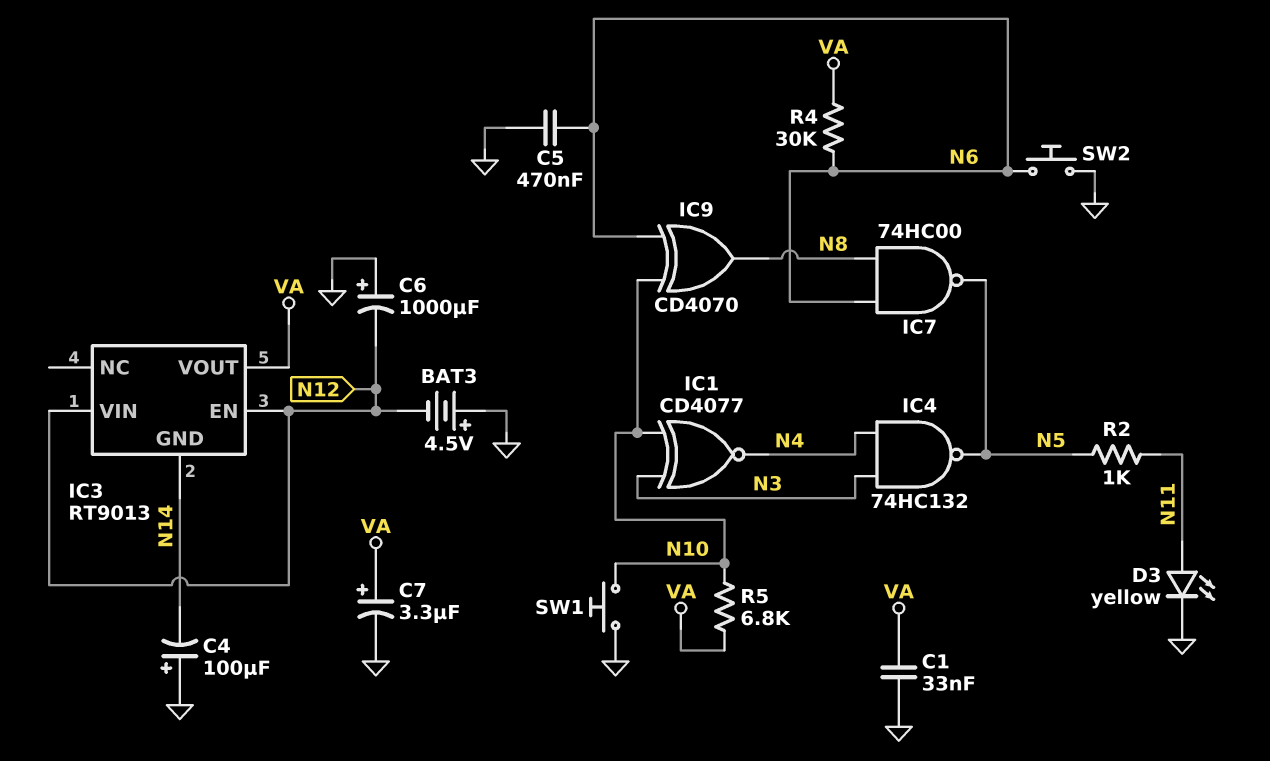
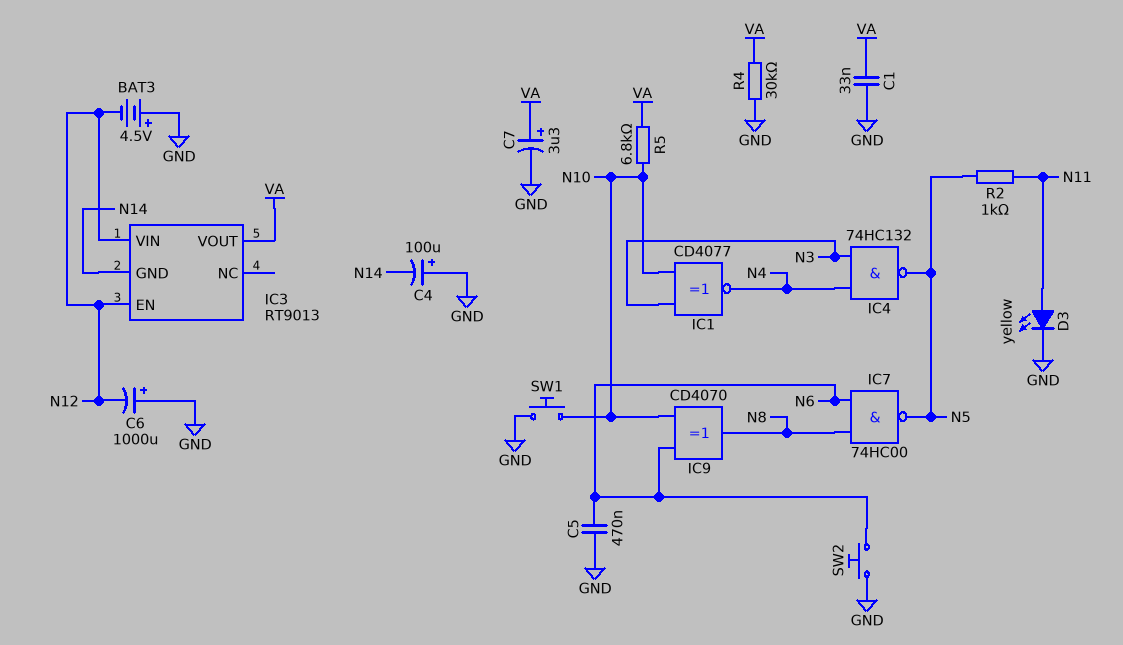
R4: 30k (N6, VA) -> 30k (GND, VA)

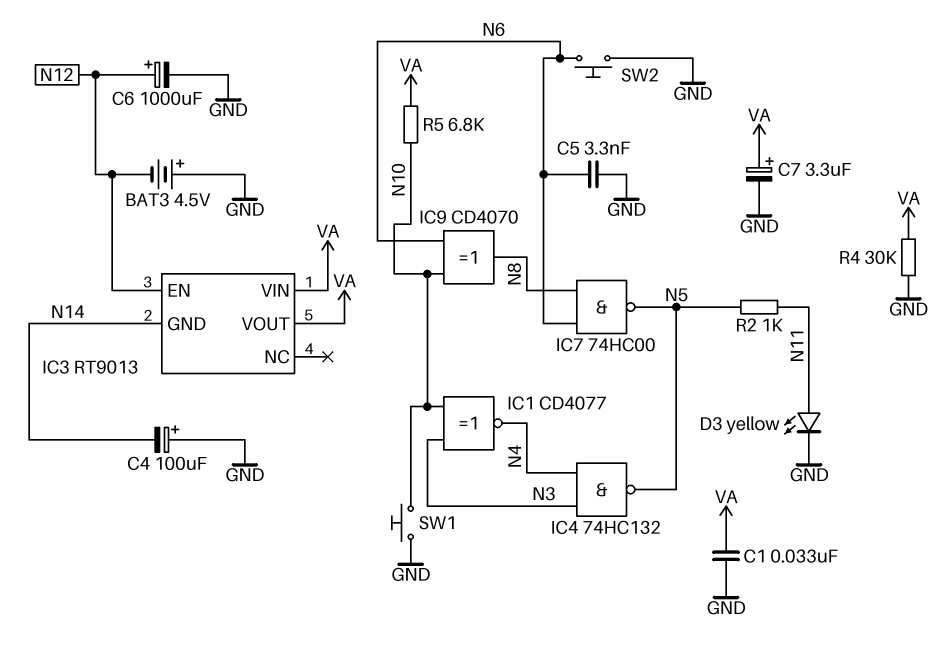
C5: 470nF (GND, N6) -> 3.3nF (GND, N6)
C6: 1000uF (plus GND, minus N12) -> 1000uF (plus N12, minus GND)
IC3 pin VIN: N12 -> VA

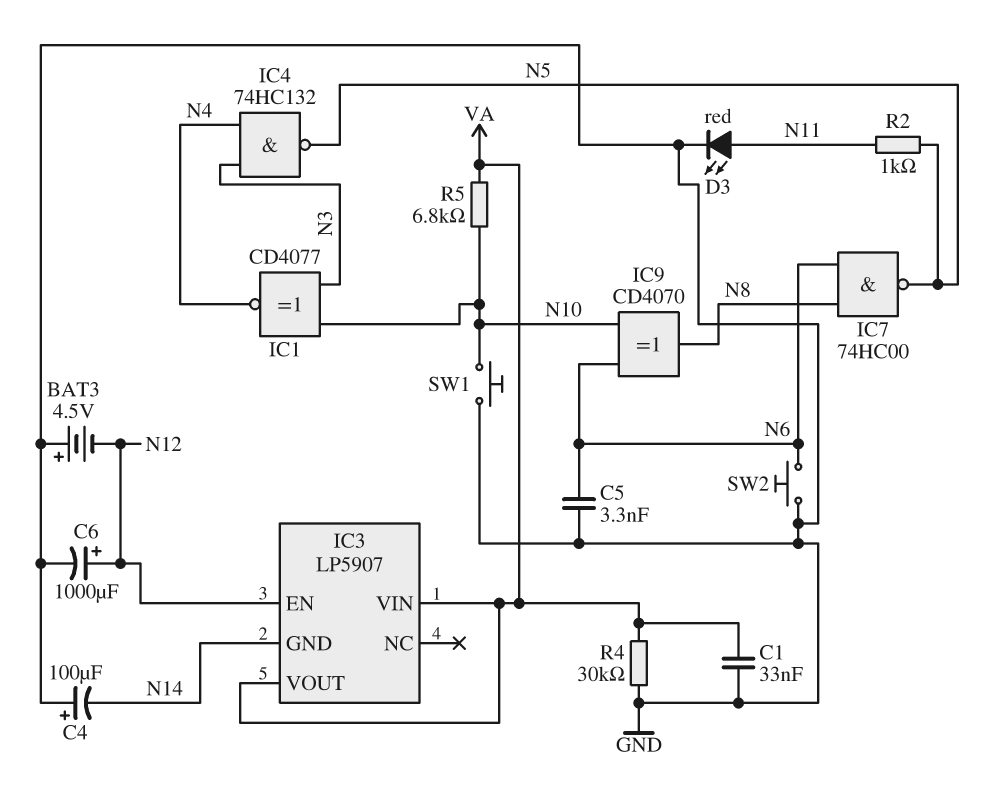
C7: 3.3uF (plus VA, minus GND) -> none
D3: LED yellow (A N11, K GND) -> LED red (A N11, K GND)
IC3: RT9013 -> LP5907

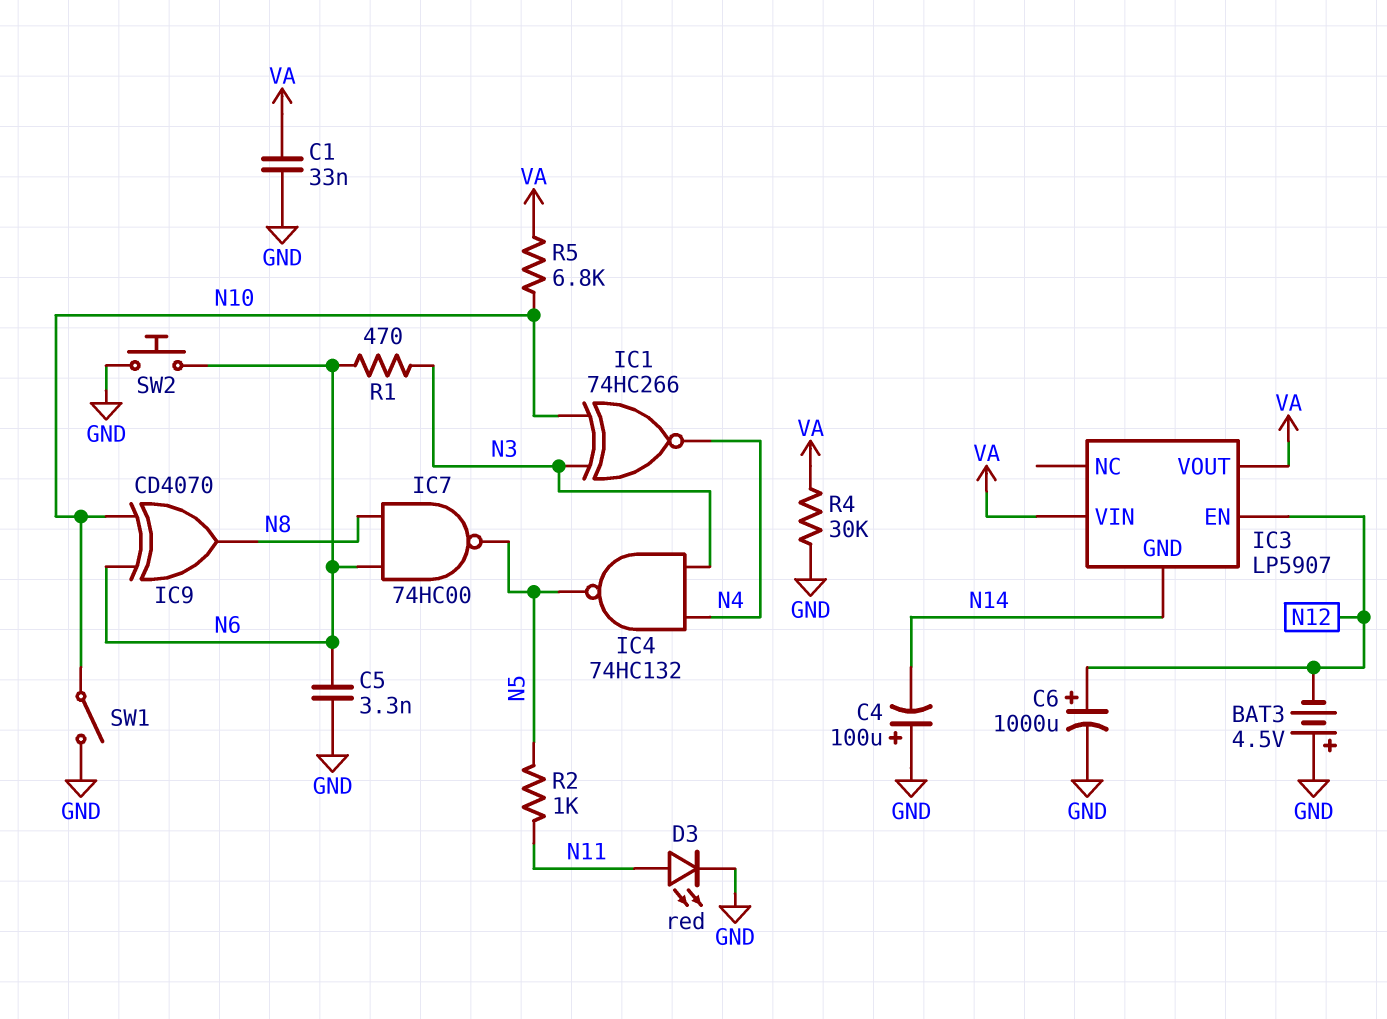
IC1: XNOR CD4077 (in N3, in N10, out N4) -> XNOR 74HC266 (in N3, in N10, out N4)
R1: none -> 470 (N3, N6)
SW1: button (GND, N10) -> switch (GND, N10)

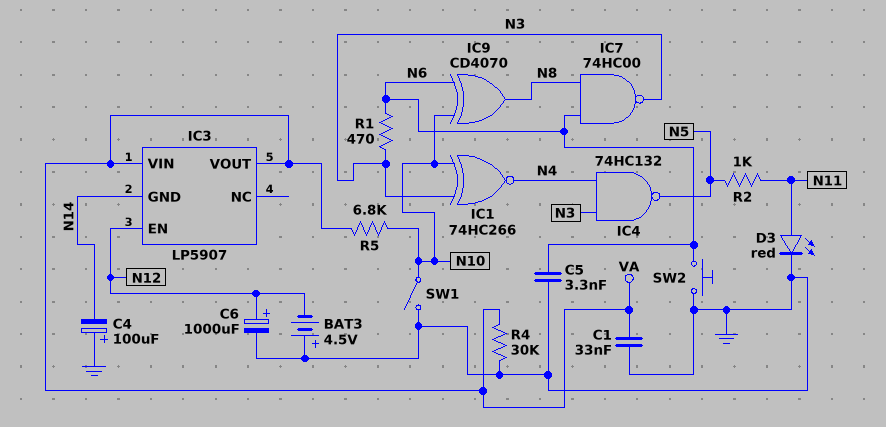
IC7: NAND 74HC00 (in N6, in N8, out N5) -> NAND 74HC00 (in N6, in N8, out N3)

